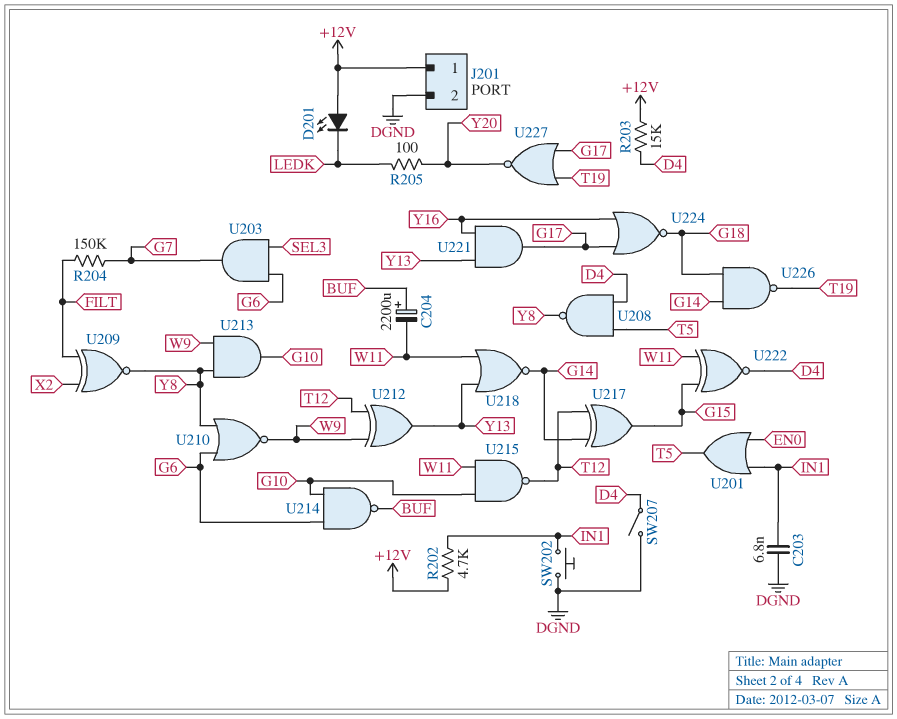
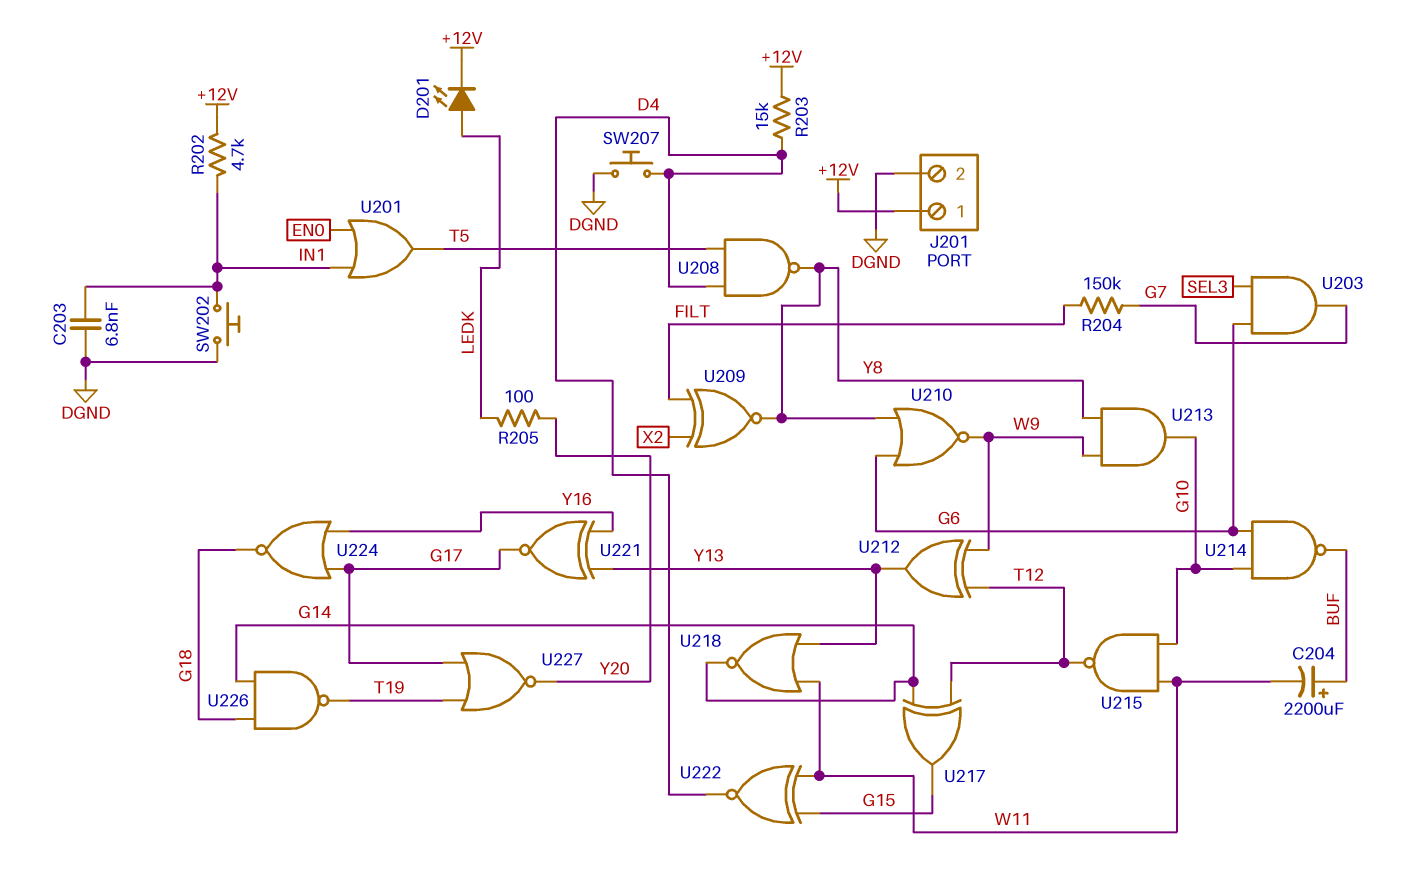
D201: LED (A +12V, K LEDK) -> LED (A LEDK, K +12V)
SW207: switch (D4, DGND) -> button (D4, DGND)
U221: AND (in Y13, in Y16, out G17) -> XNOR (in Y13, in Y16, out G17)

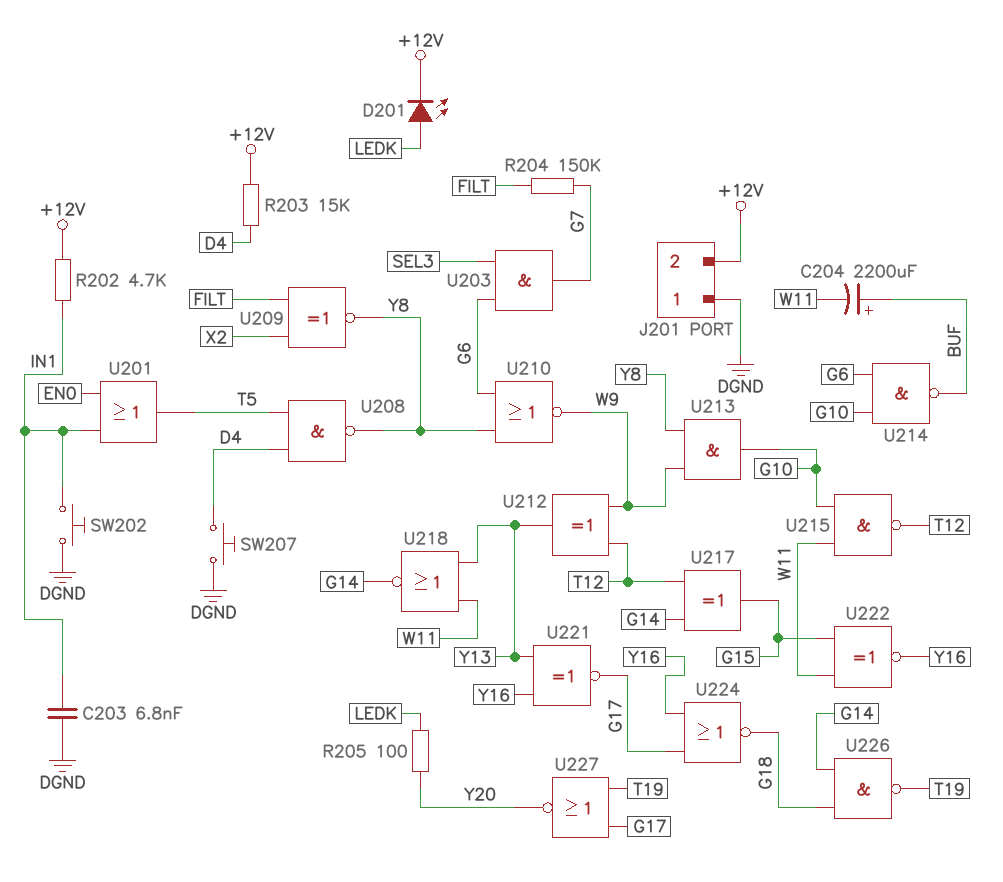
J201 pin 1: +12V -> DGND
J201 pin 2: DGND -> +12V
U222: XNOR (in G15, in W11, out D4) -> XNOR (in G15, in W11, out Y16)

